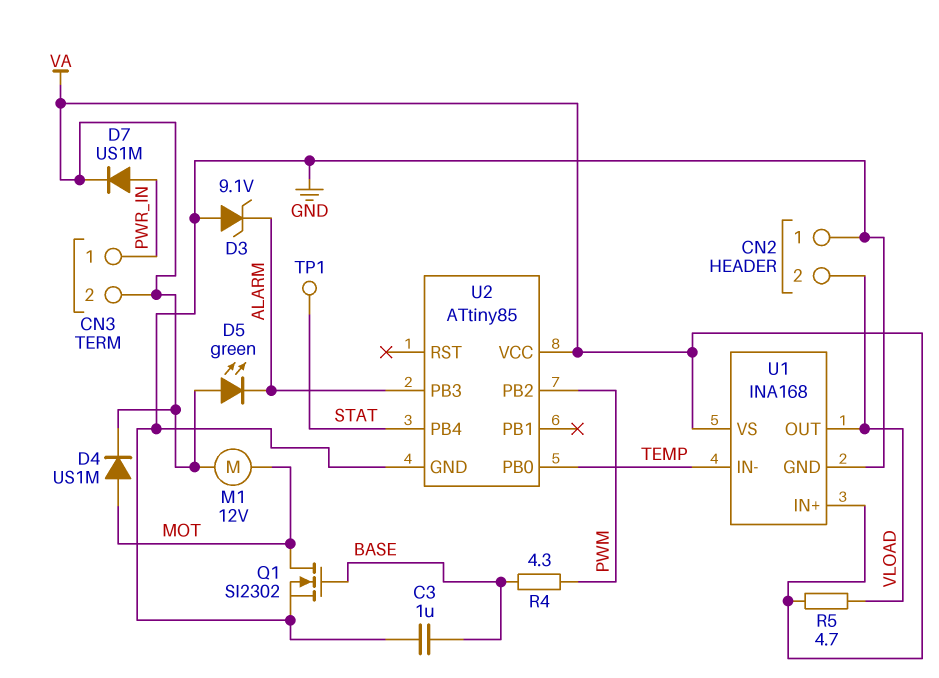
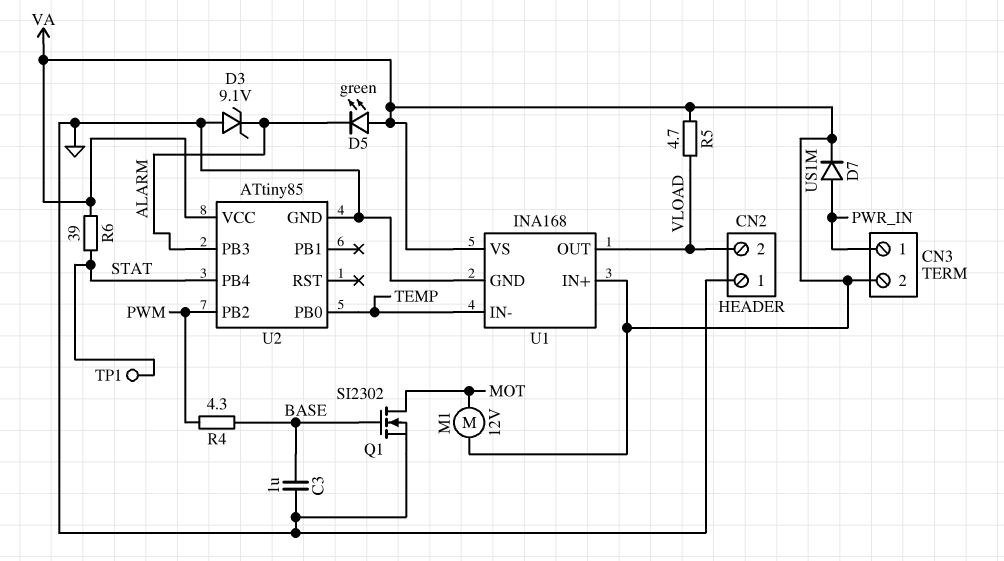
D4: diode US1M (A MOT, K VA) -> none
R6: none -> 39 (STAT, VA)

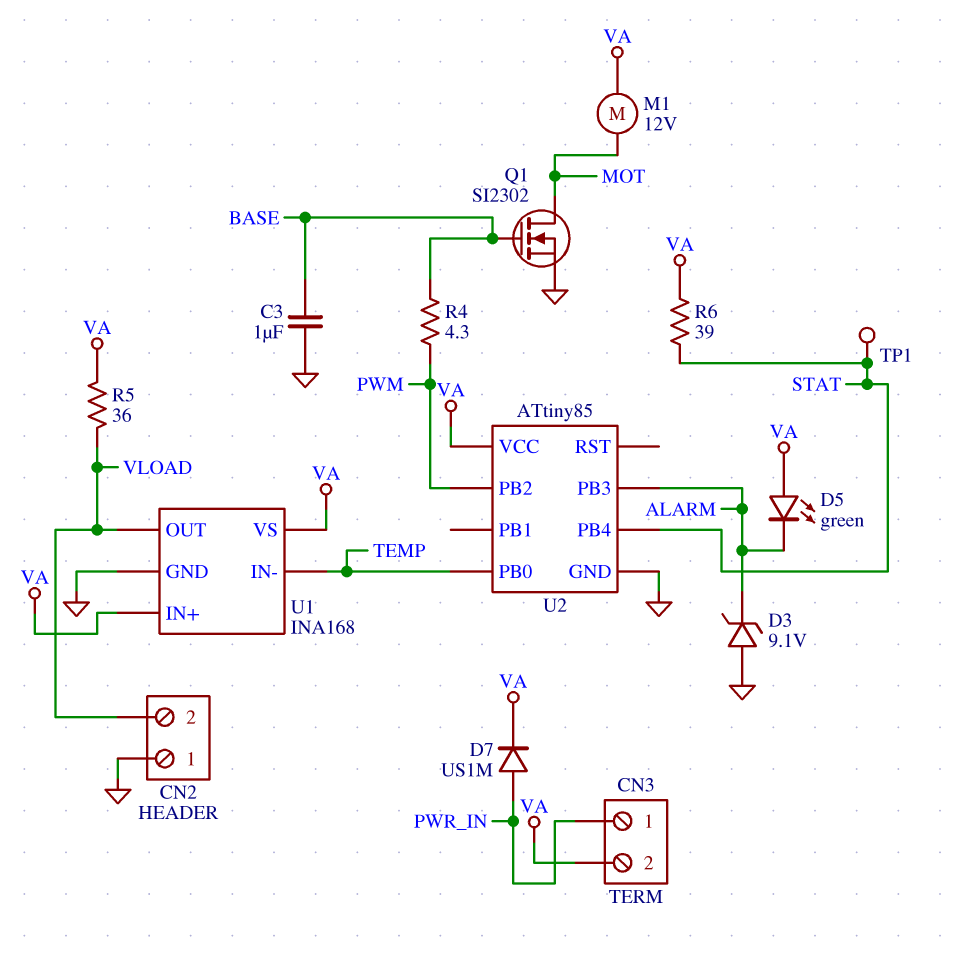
R5: 4.7 (VA, VLOAD) -> 36 (VA, VLOAD)

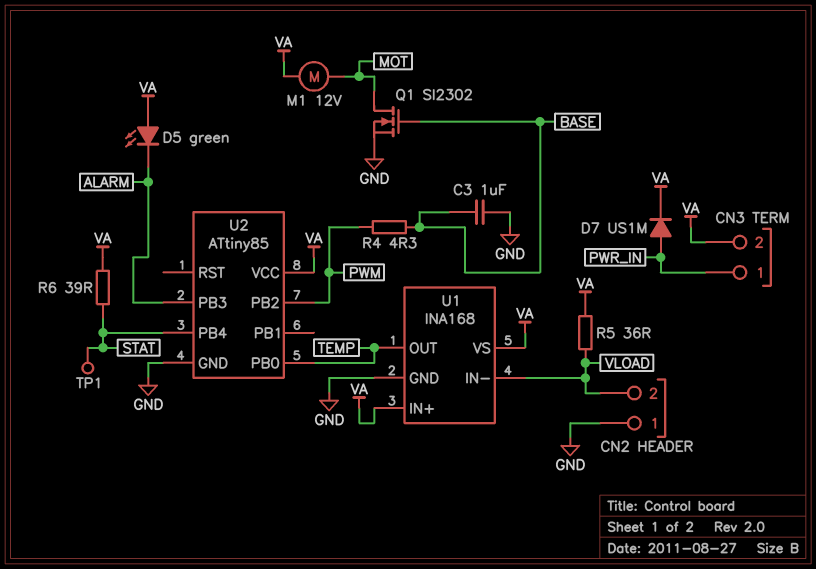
D3: zener 9.1V (A GND, K ALARM) -> none
U1 pin IN-: TEMP -> VLOAD
U1 pin OUT: VLOAD -> TEMP

